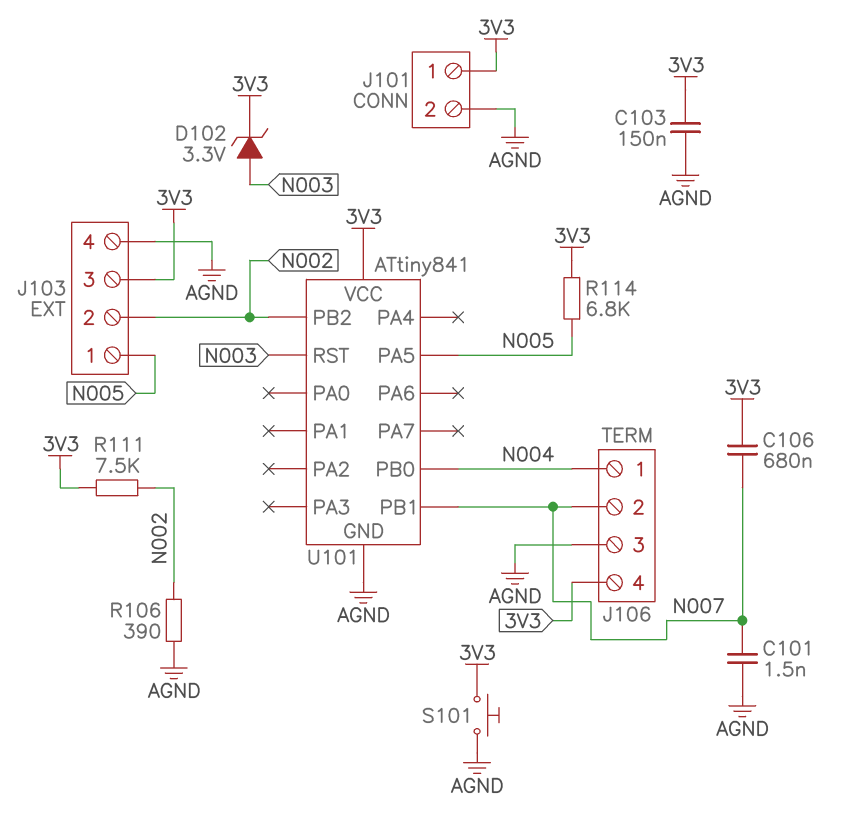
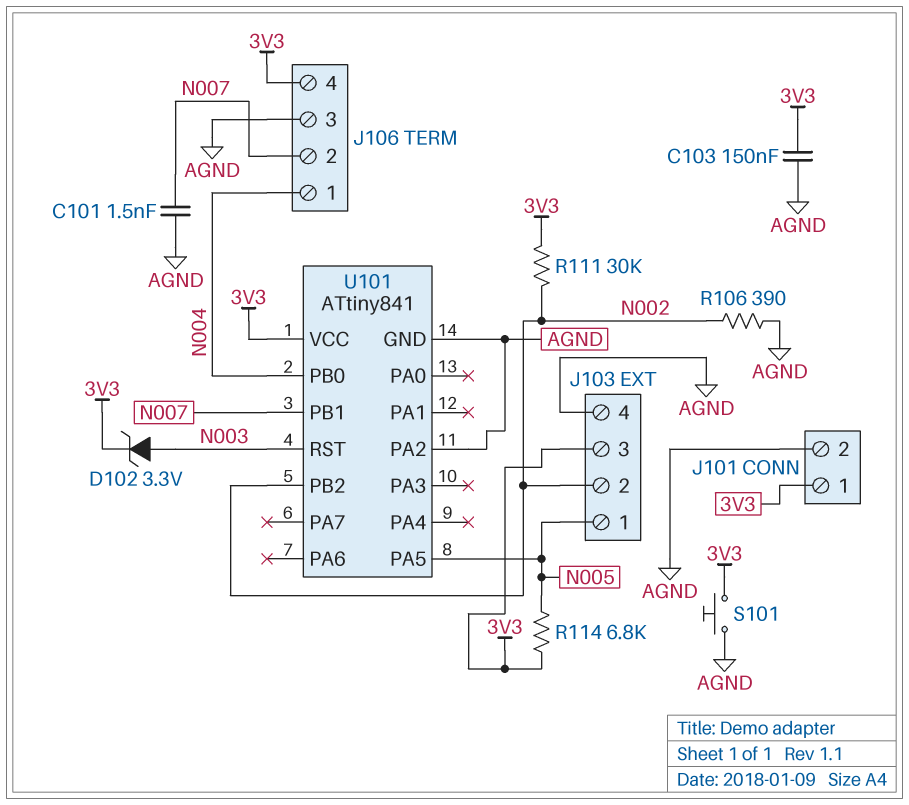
C106: 680nF (3V3, N007) -> none
R111: 7.5k (3V3, N002) -> 30k (3V3, N002)
U101 pin PA2: none -> AGND

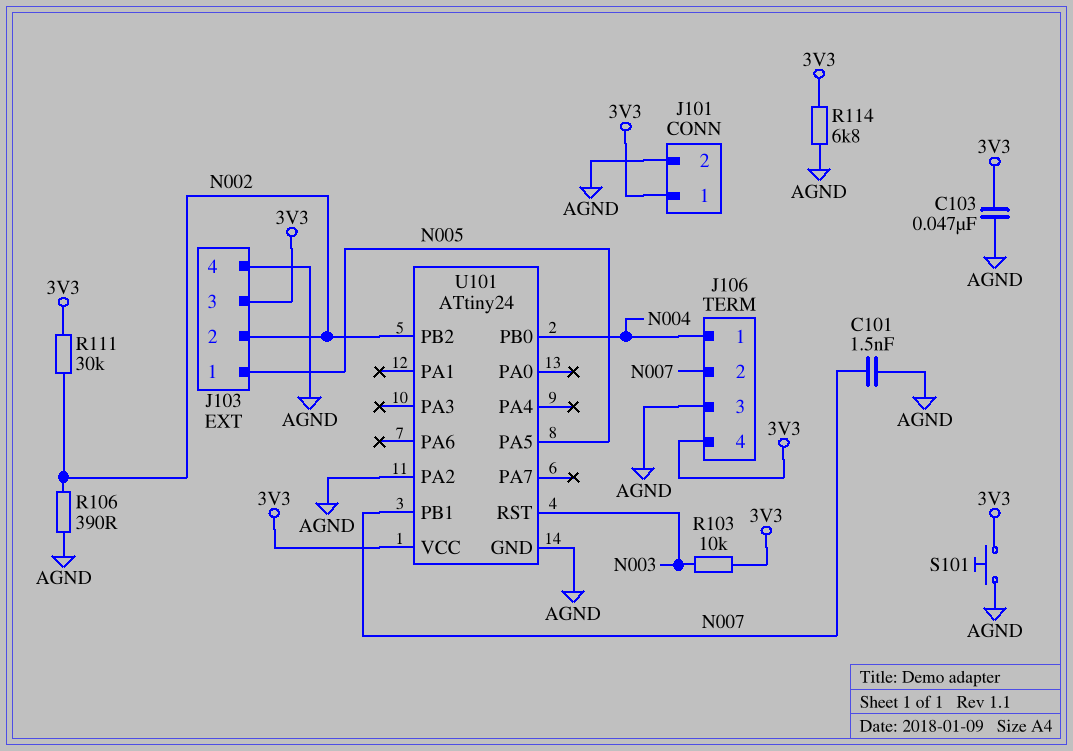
C103: 150nF (3V3, AGND) -> 47nF (3V3, AGND)
D102: zener 3.3V (A N003, K 3V3) -> none
R103: none -> 10k (3V3, N003)
R114: 6.8k (3V3, N005) -> 6.8k (3V3, AGND)
U101: ATtiny841 -> ATtiny24

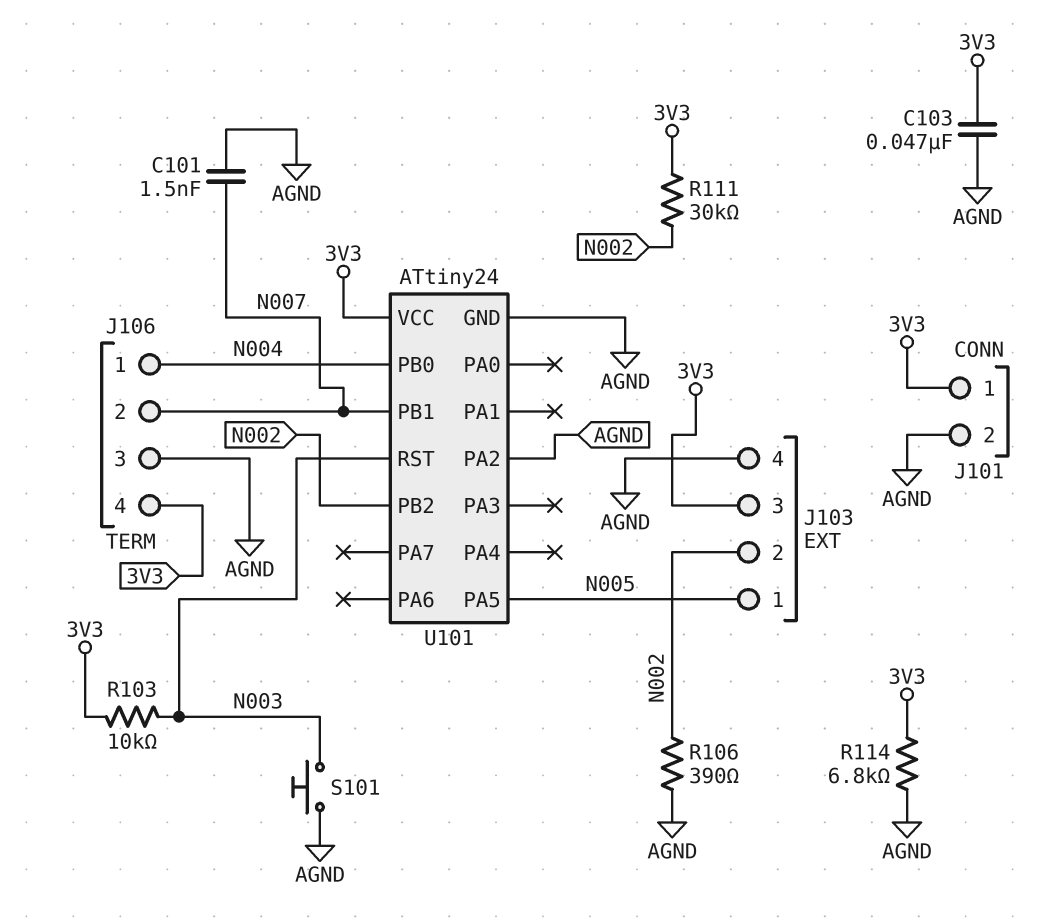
S101: button (3V3, AGND) -> button (AGND, N003)

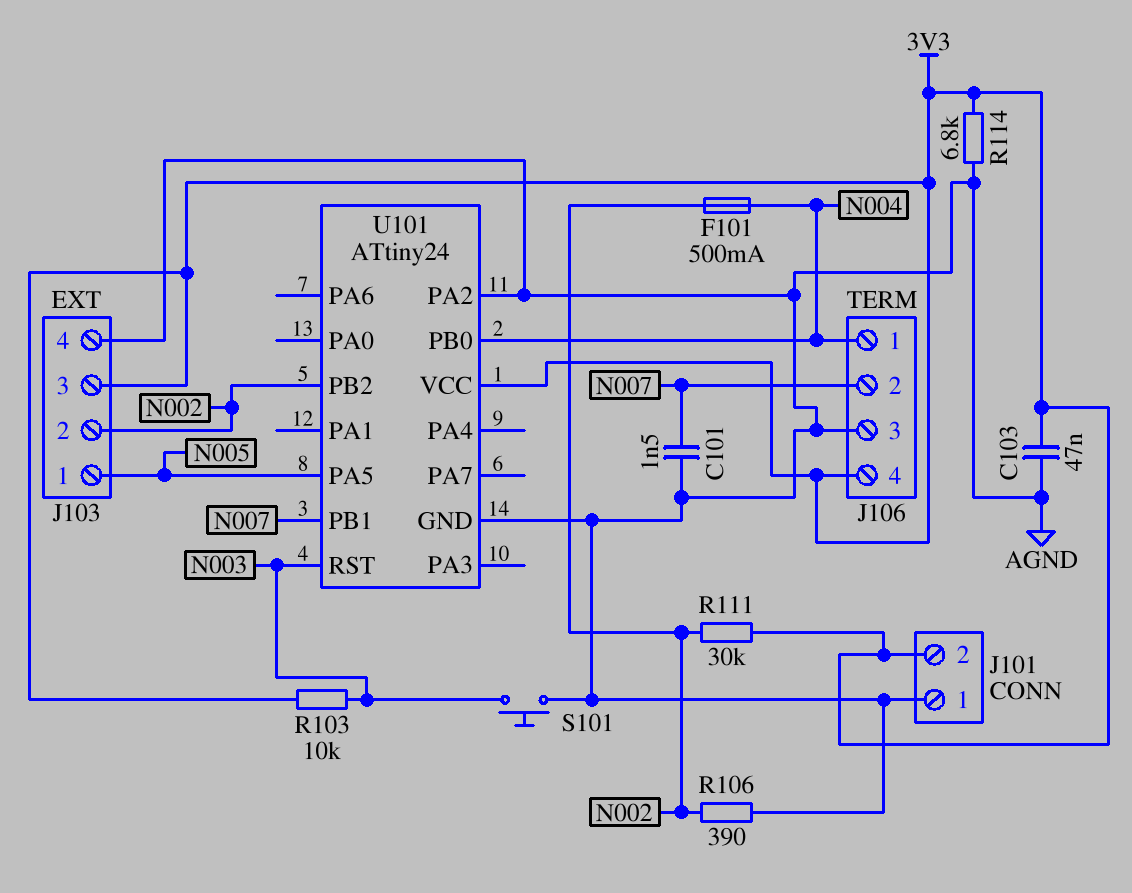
F101: none -> 500mA (N002, N004)
J101 pin 1: 3V3 -> AGND
J101 pin 2: AGND -> 3V3

